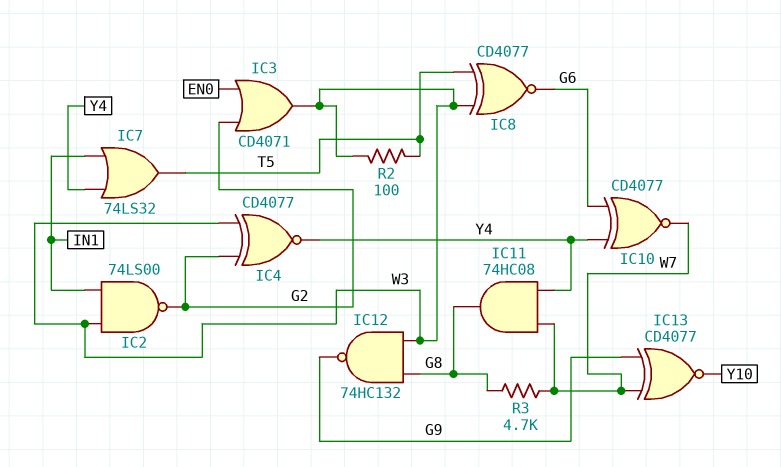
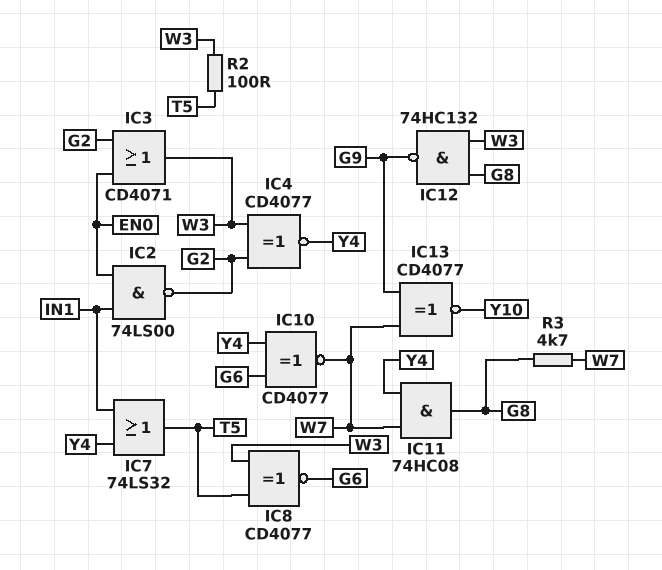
IC2: NAND 74LS00 (in IN1, in W3, out G2) -> NAND 74LS00 (in EN0, in IN1, out G2)

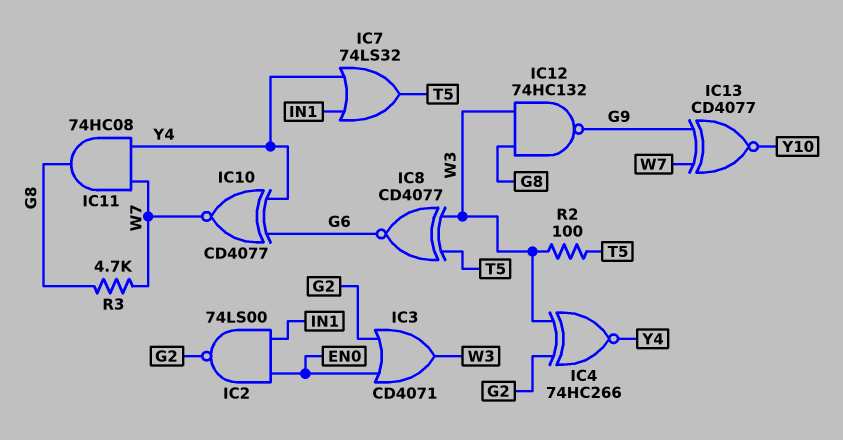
IC4: XNOR CD4077 (in G2, in W3, out Y4) -> XNOR 74HC266 (in G2, in W3, out Y4)

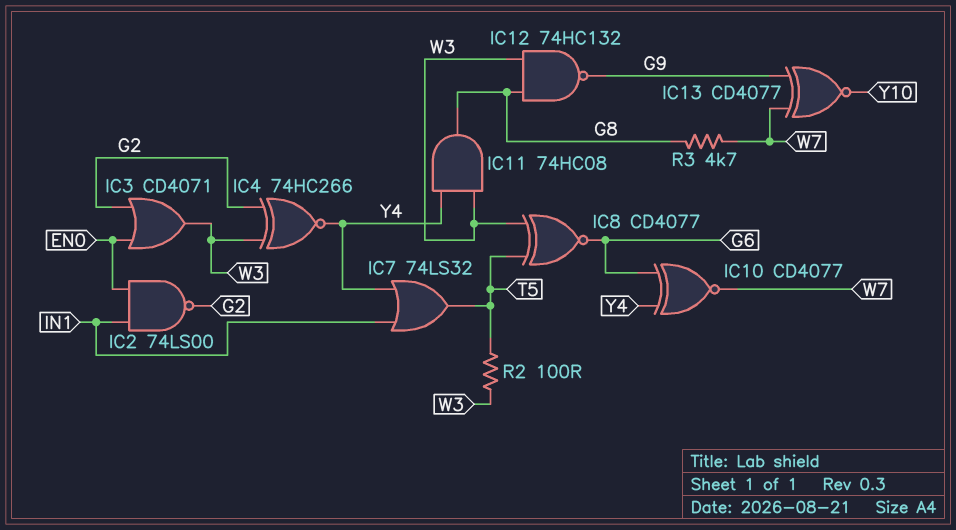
IC11: AND 74HC08 (in W7, in Y4, out G8) -> AND 74HC08 (in W3, in Y4, out G8)

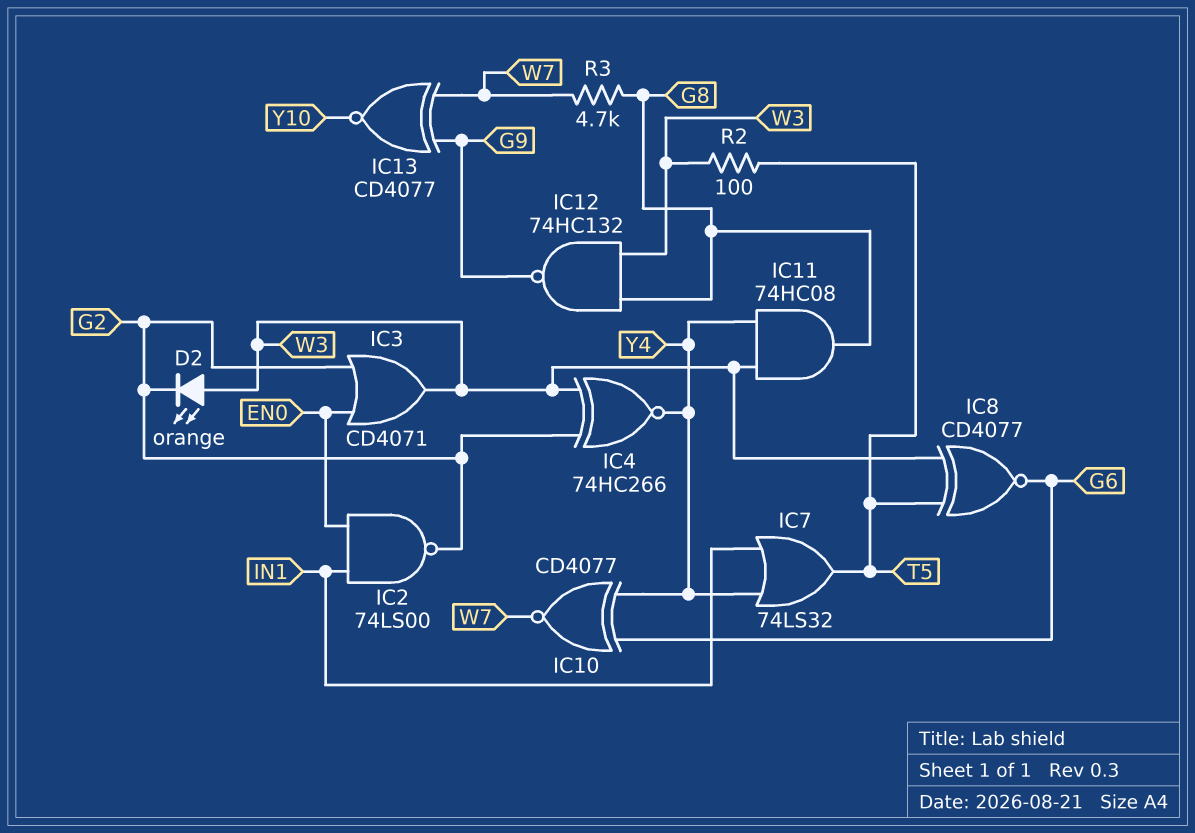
D2: none -> LED orange (A W3, K G2)

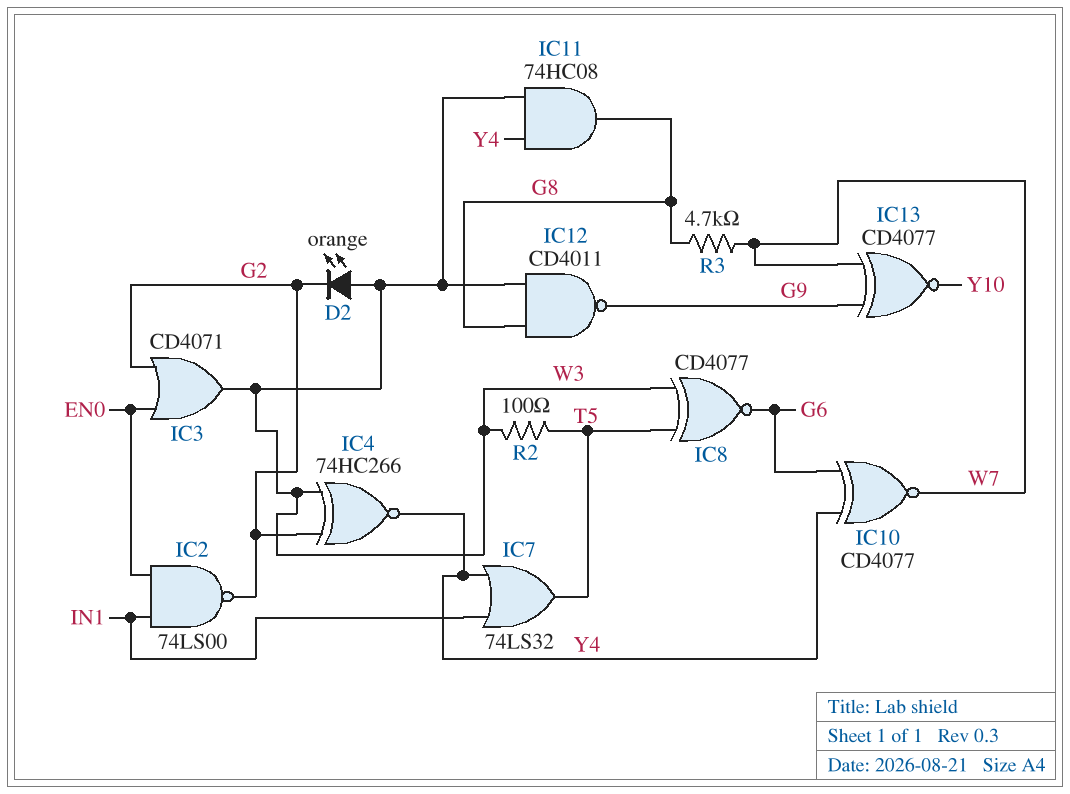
IC12: NAND 74HC132 (in G8, in W3, out G9) -> NAND CD4011 (in G8, in W3, out G9)

